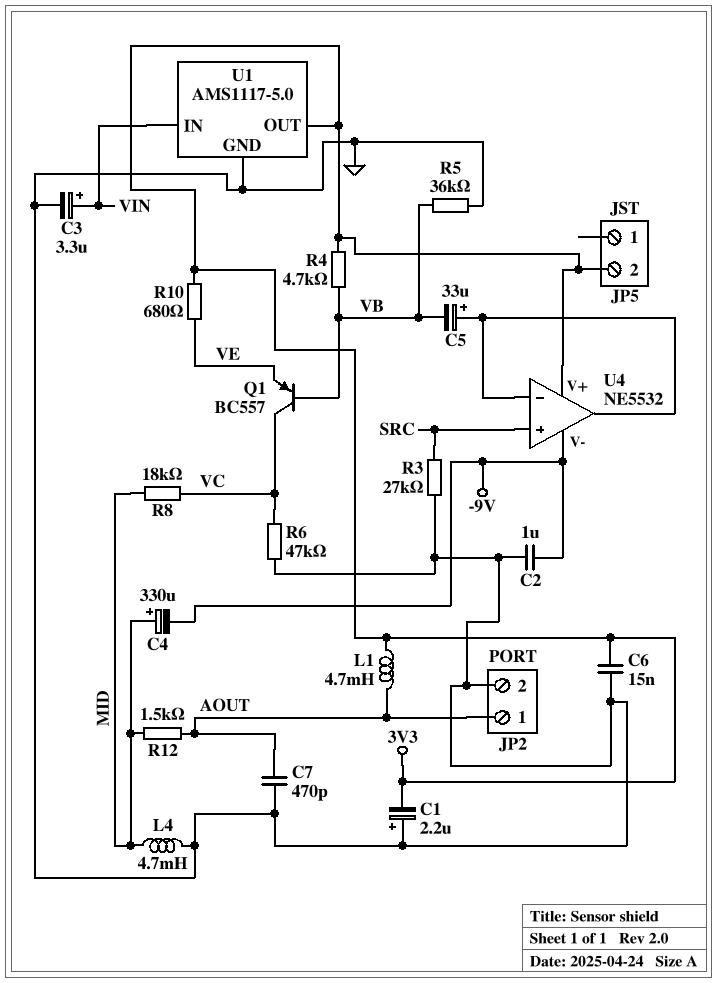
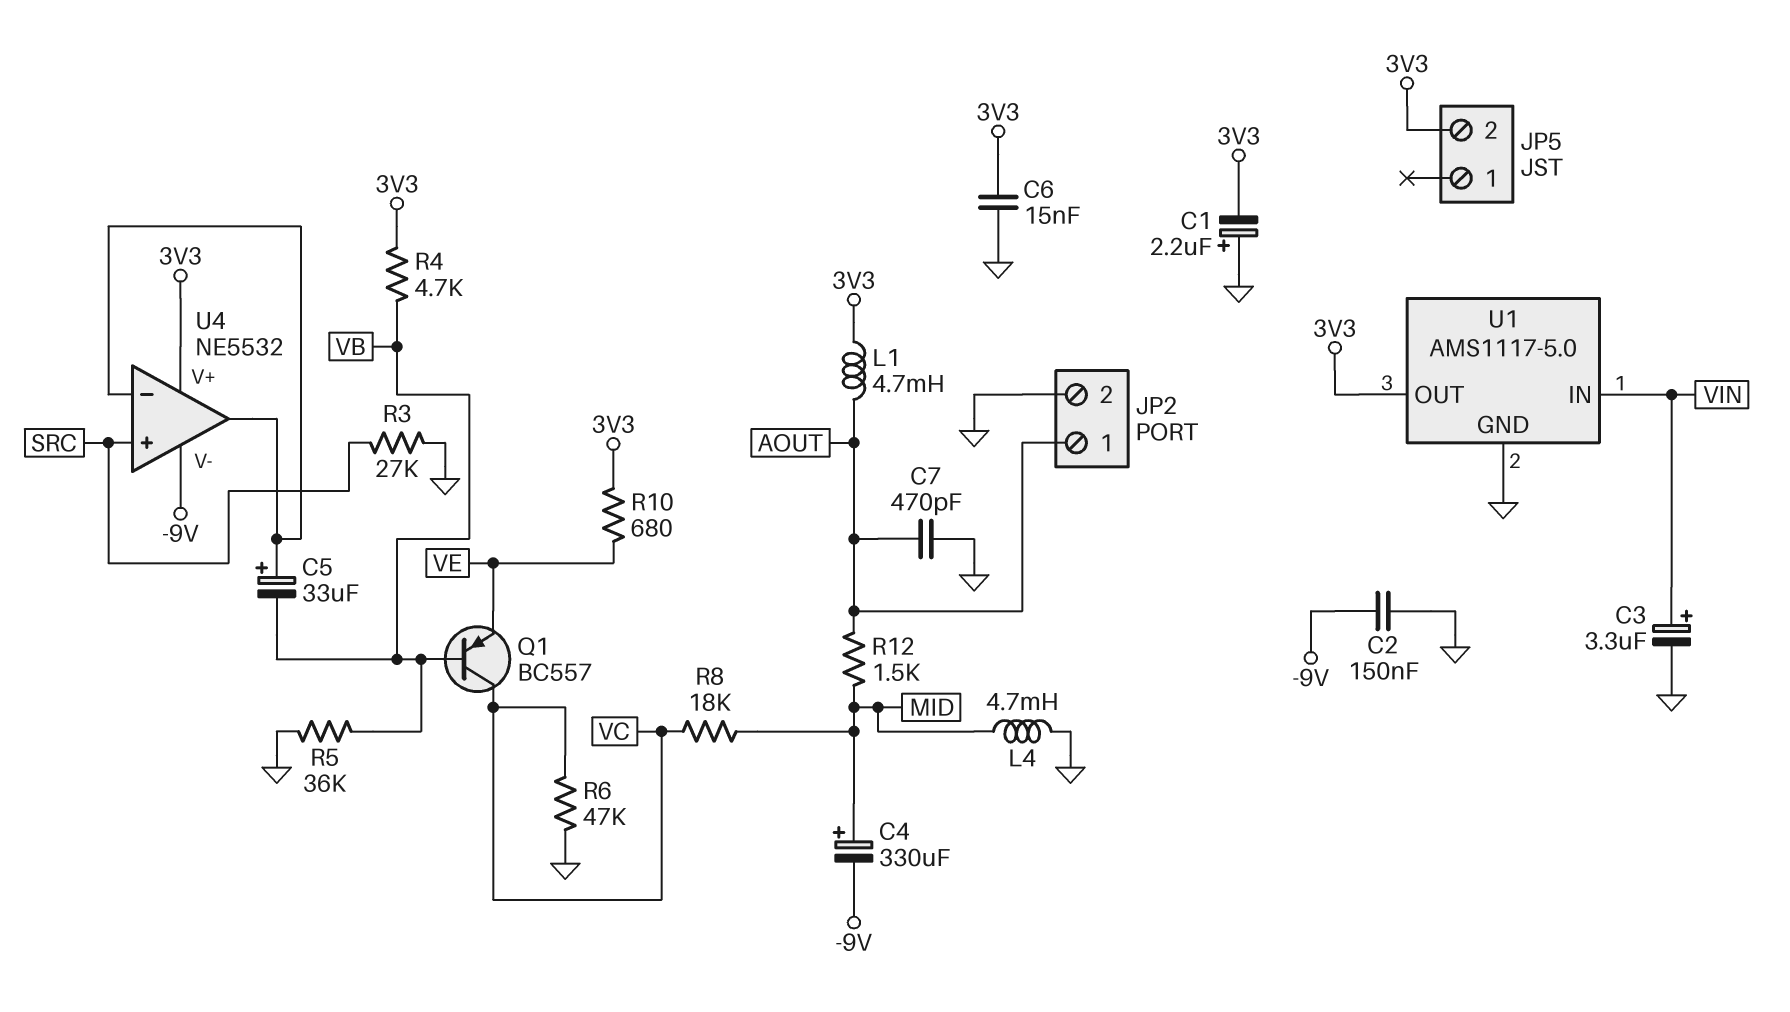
C2: 1uF (-9V, GND) -> 150nF (-9V, GND)

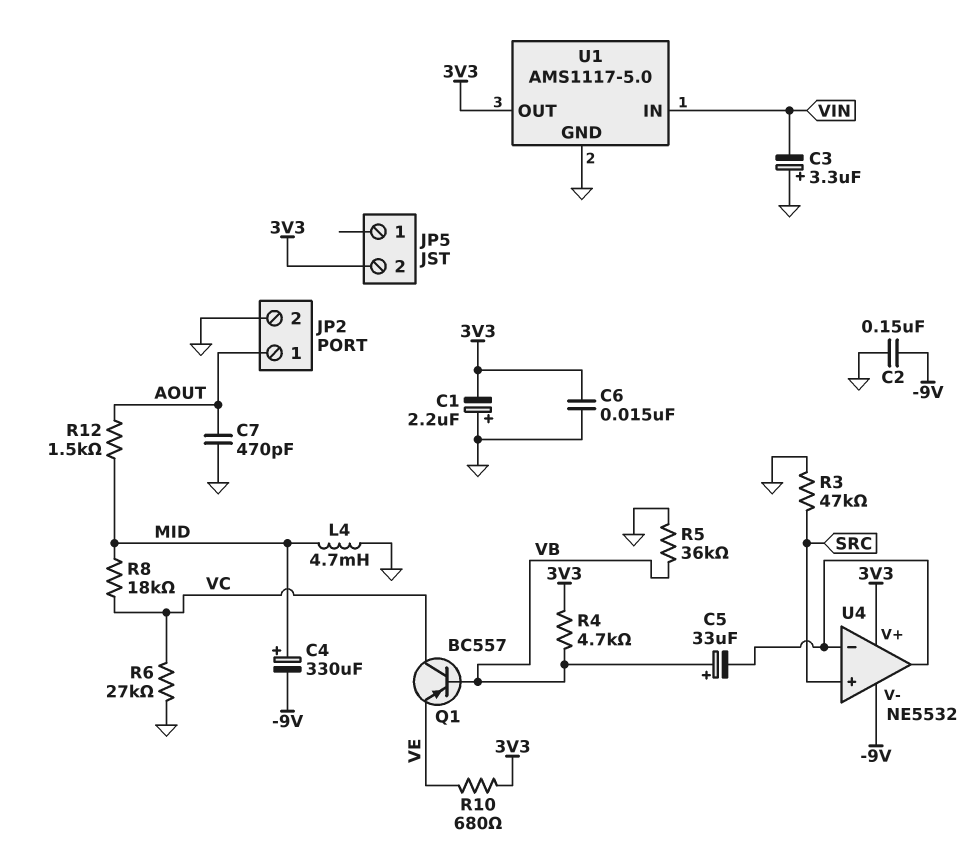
C3: 3.3uF (plus VIN, minus GND) -> 3.3uF (plus GND, minus VIN)
C5: 33uF (plus U4/in-, minus VB) -> 33uF (plus VB, minus U4/in-)
L1: 4.7mH (3V3, AOUT) -> none
R3: 27k (GND, SRC) -> 47k (GND, SRC)
R6: 47k (GND, VC) -> 27k (GND, VC)

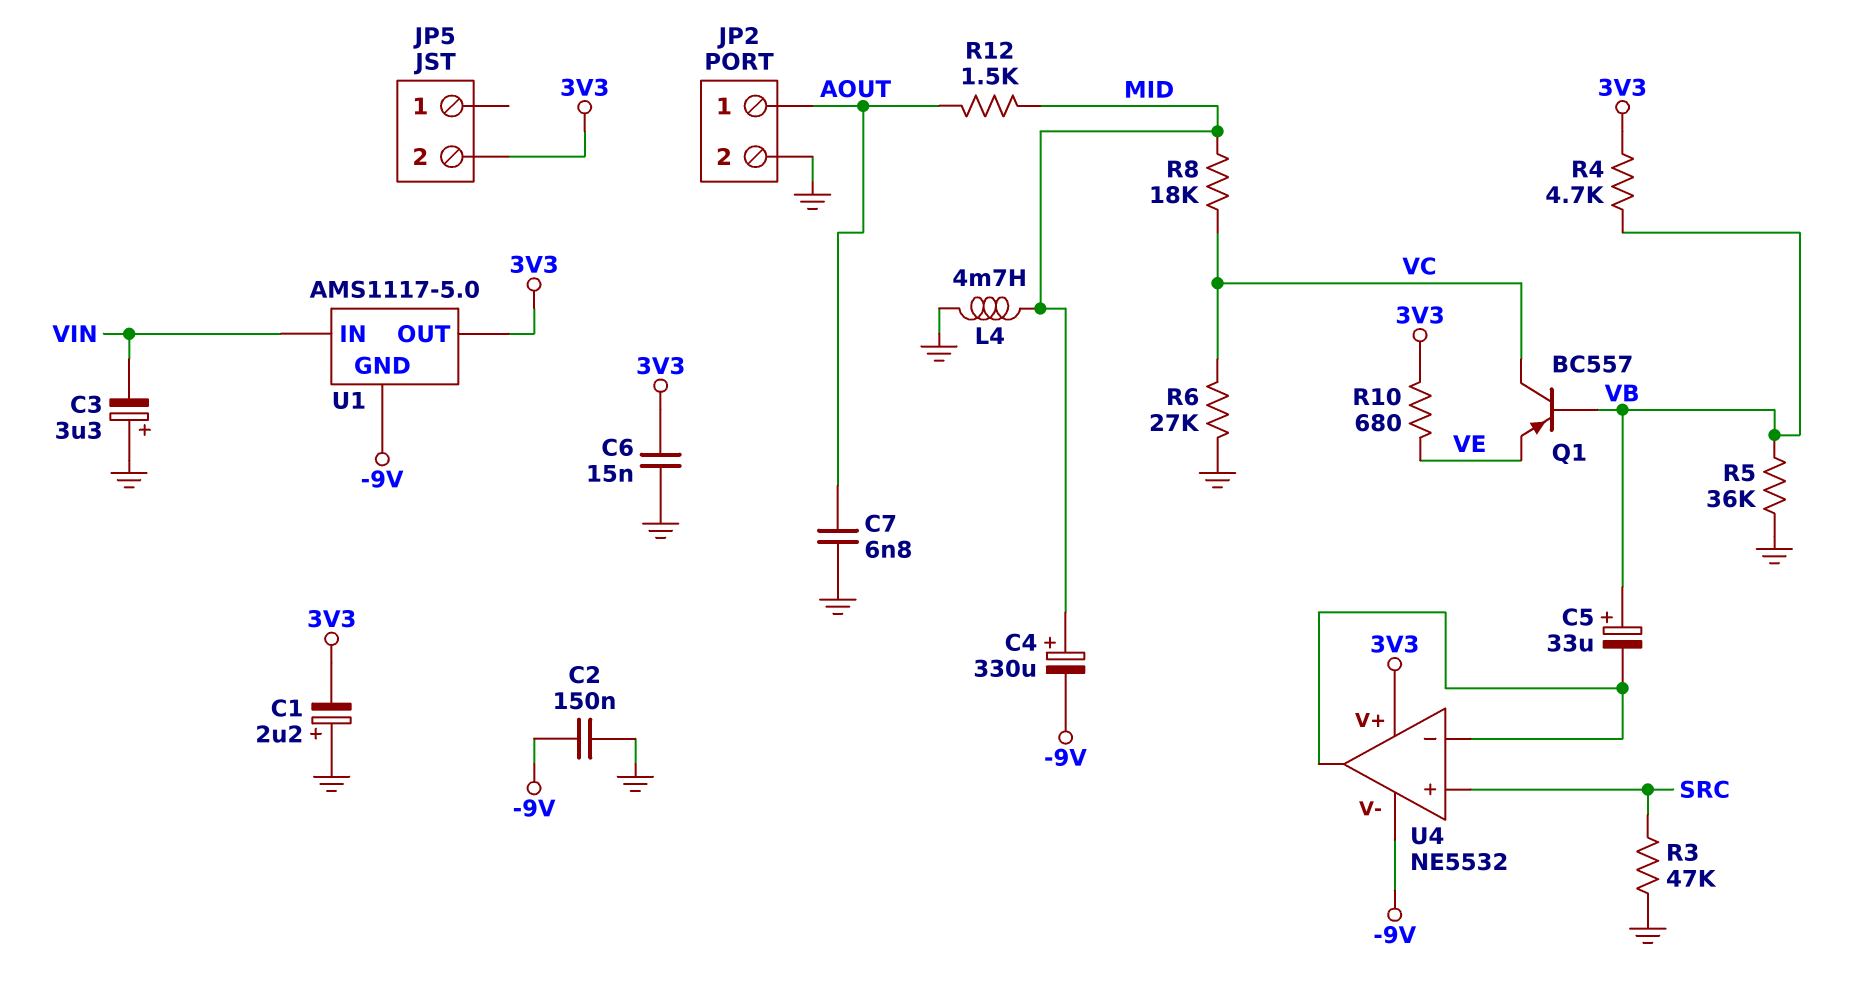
C7: 470pF (AOUT, GND) -> 6.8nF (AOUT, GND)
U1 pin GND: GND -> -9V

